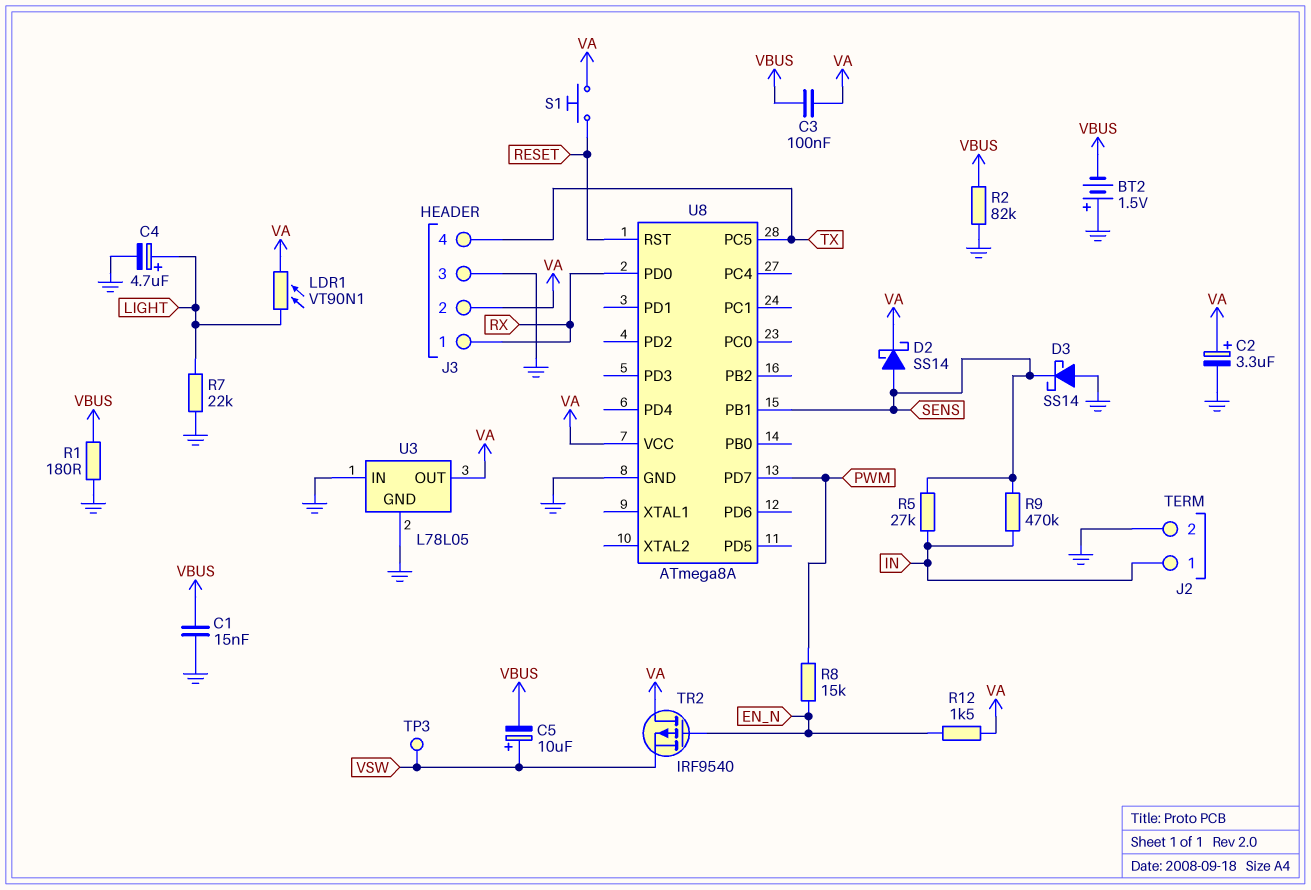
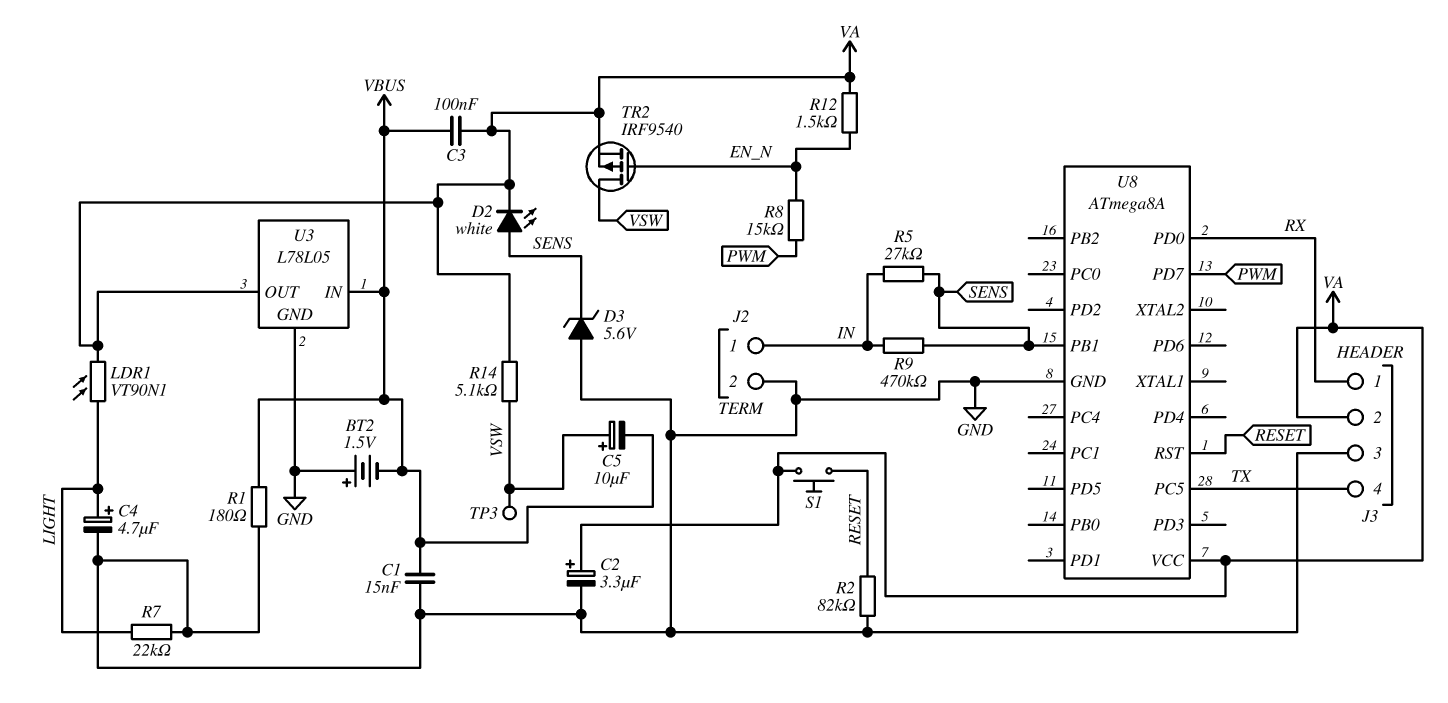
D2: schottky SS14 (A SENS, K VA) -> LED white (A SENS, K VA)
D3: schottky SS14 (A GND, K SENS) -> zener 5.6V (A GND, K SENS)
R2: 82k (GND, VBUS) -> 82k (GND, RESET)
R14: none -> 5.1k (VA, VSW)
TR2: PMOS IRF9540 (G EN_N, D VA, S VSW) -> PMOS IRF9540 (G EN_N, D VSW, S VA)
U3 pin IN: GND -> VBUS

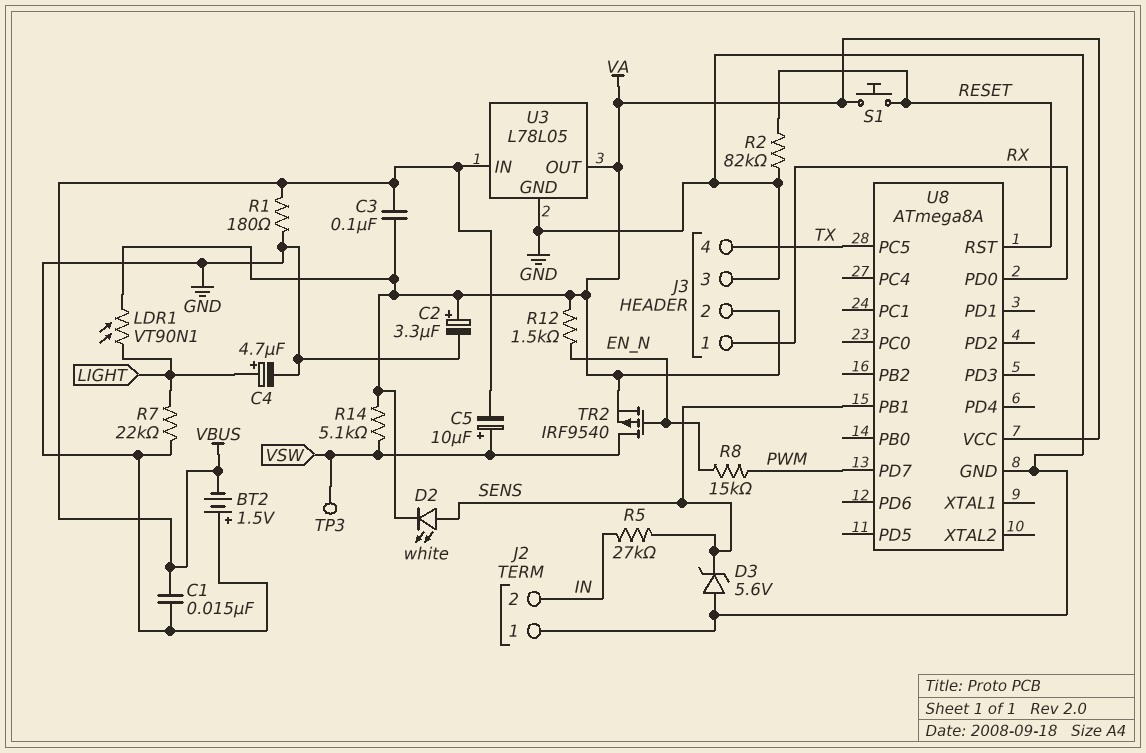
J2 pin 1: IN -> GND
J2 pin 2: GND -> IN
R9: 470k (IN, SENS) -> none

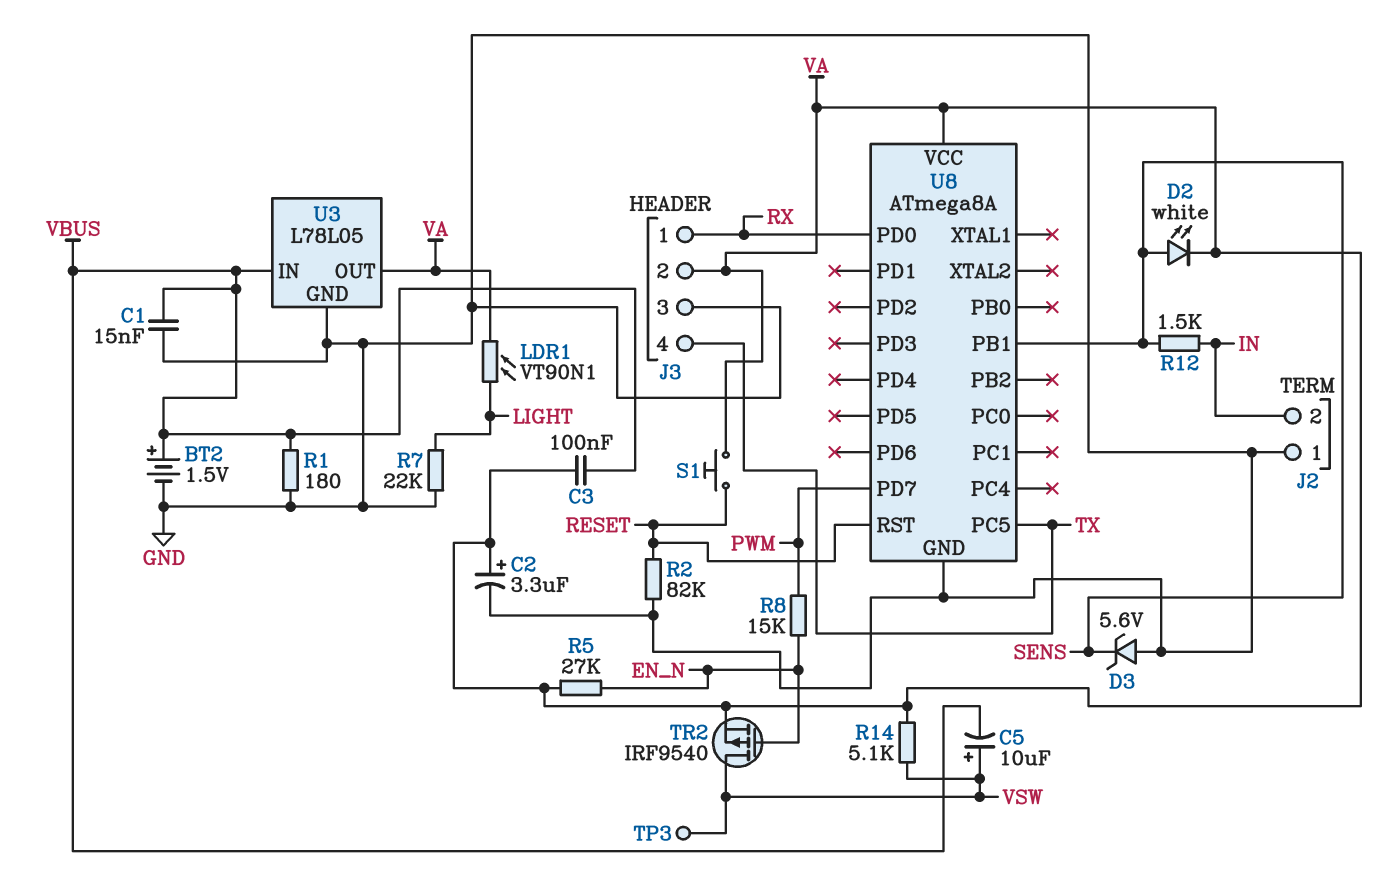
BT2: 1.5V (plus GND, minus VBUS) -> 1.5V (plus VBUS, minus GND)
C4: 4.7uF (plus LIGHT, minus GND) -> none
R5: 27k (IN, SENS) -> 27k (EN_N, VA)
R12: 1.5k (EN_N, VA) -> 1.5k (IN, SENS)

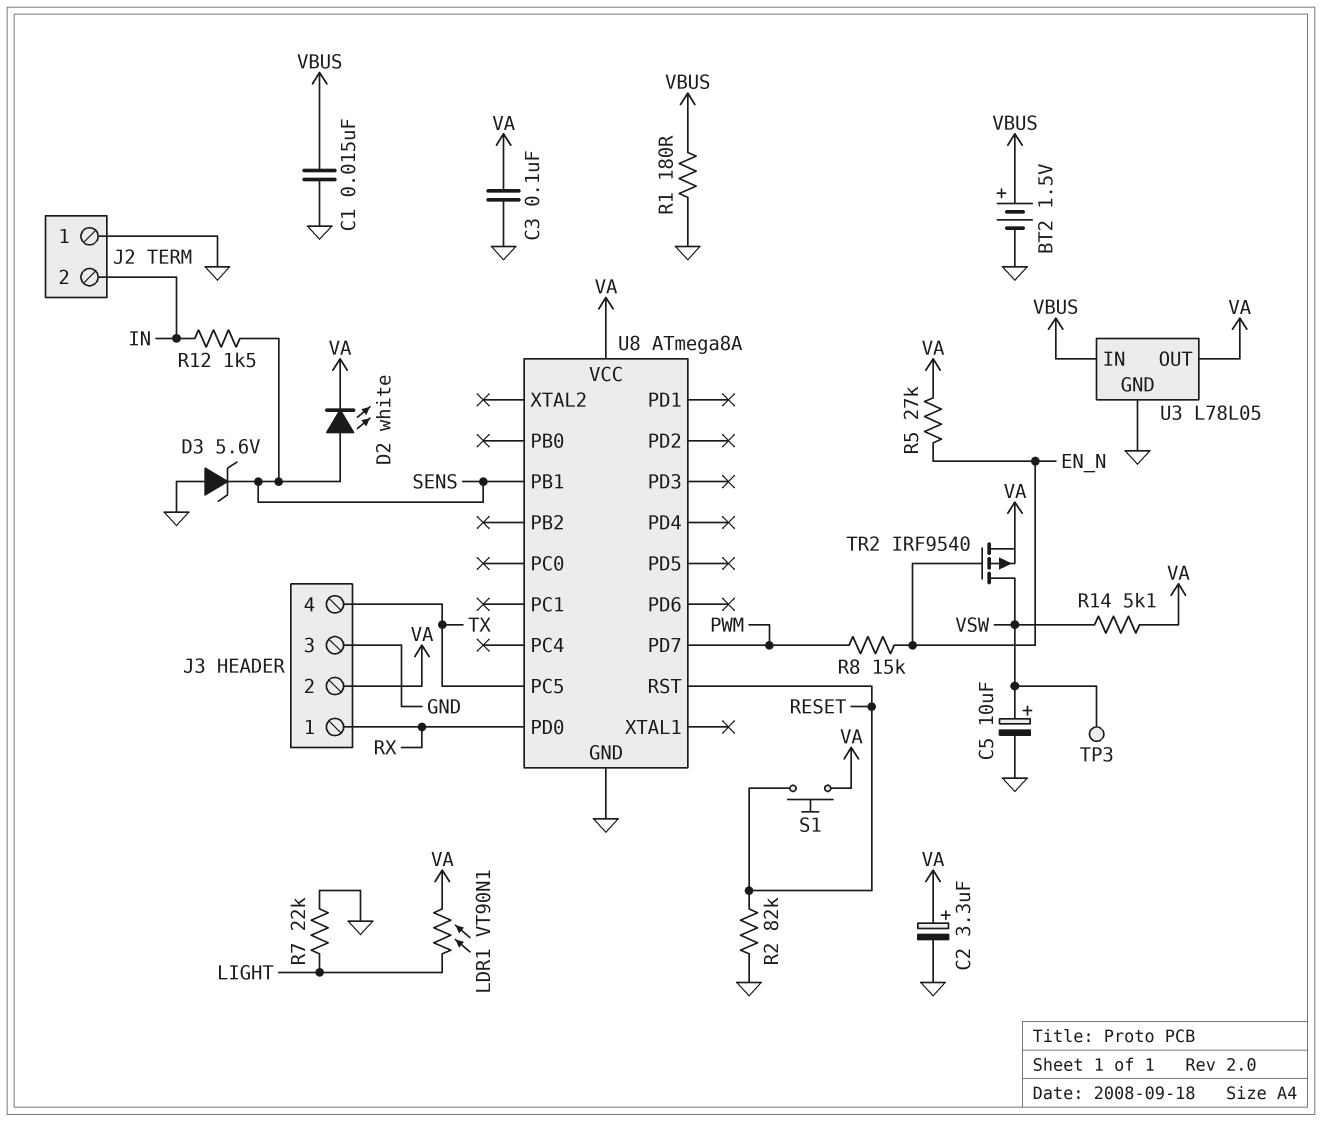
C3: 100nF (VA, VBUS) -> 100nF (GND, VA)
C5: 10uF (plus VSW, minus VBUS) -> 10uF (plus VSW, minus GND)

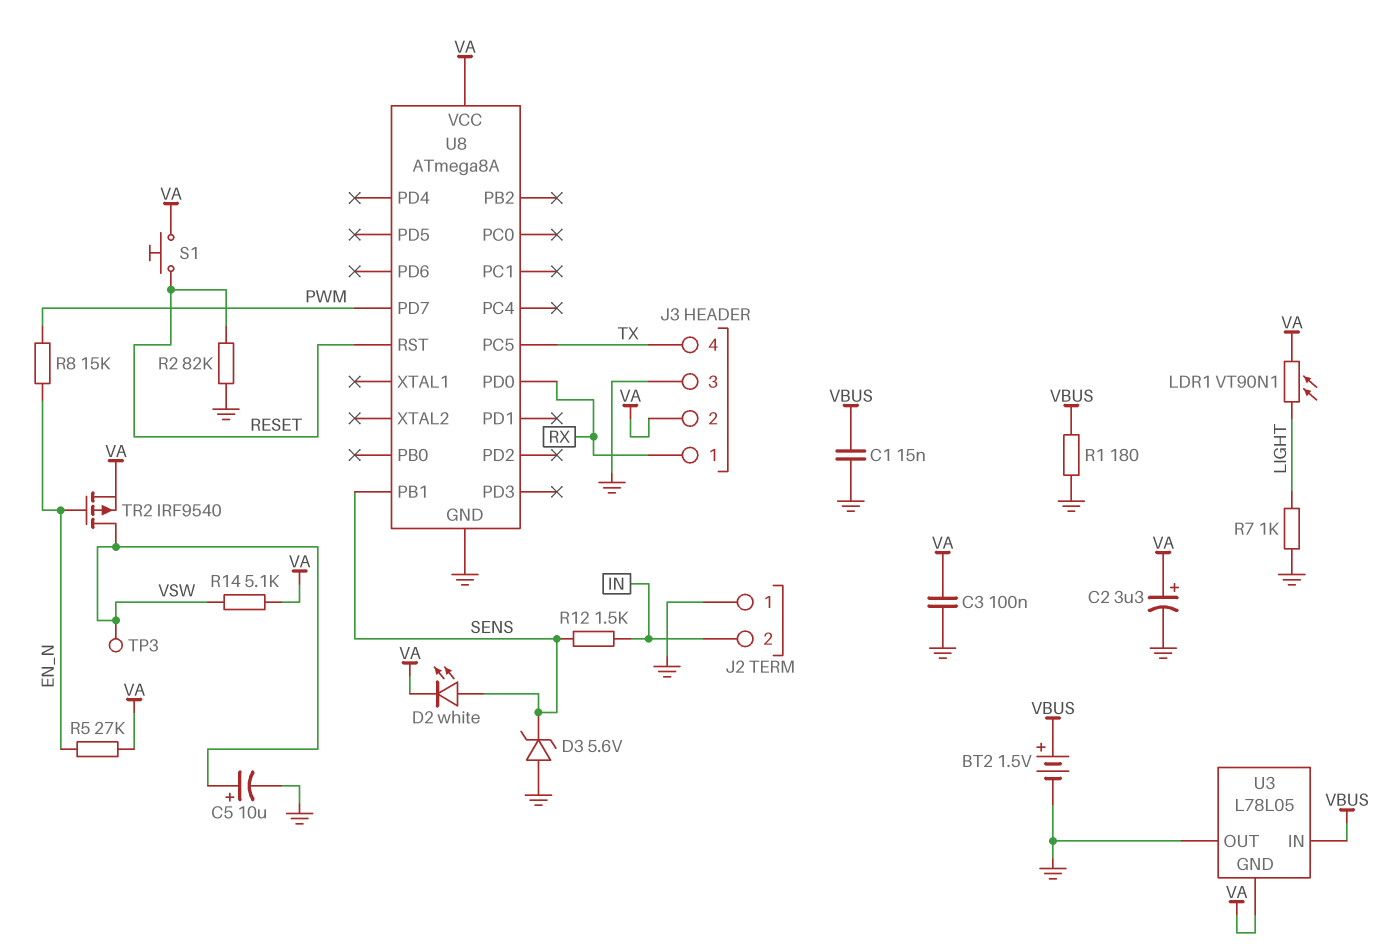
R7: 22k (GND, LIGHT) -> 1k (GND, LIGHT)
U3 pin GND: GND -> VA
U3 pin OUT: VA -> GND

